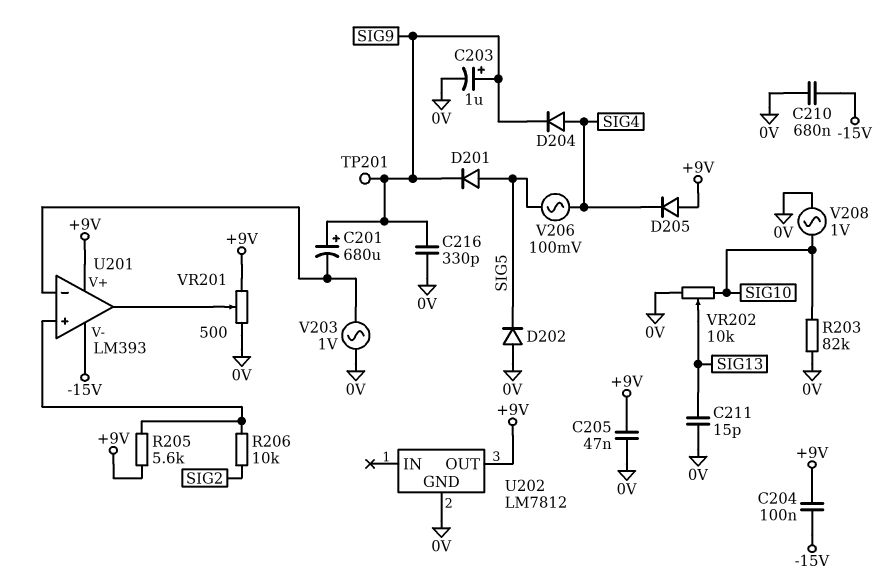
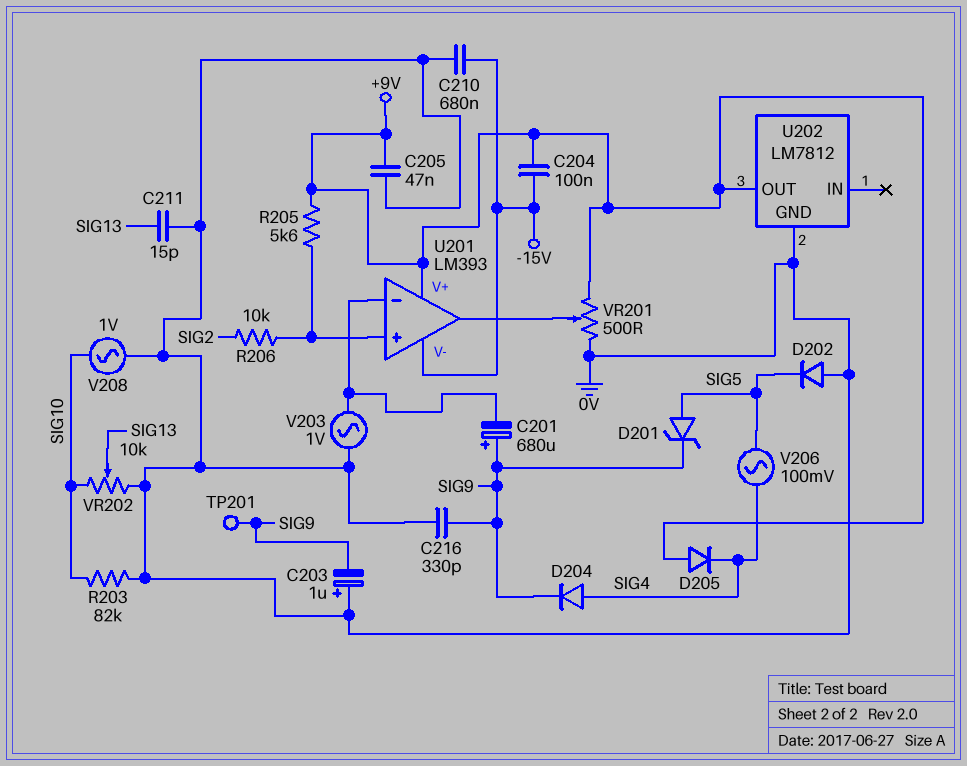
C203: 1uF (plus SIG9, minus 0V) -> 1uF (plus 0V, minus SIG9)
D201: diode (A SIG5, K SIG9) -> zener (A SIG5, K SIG9)

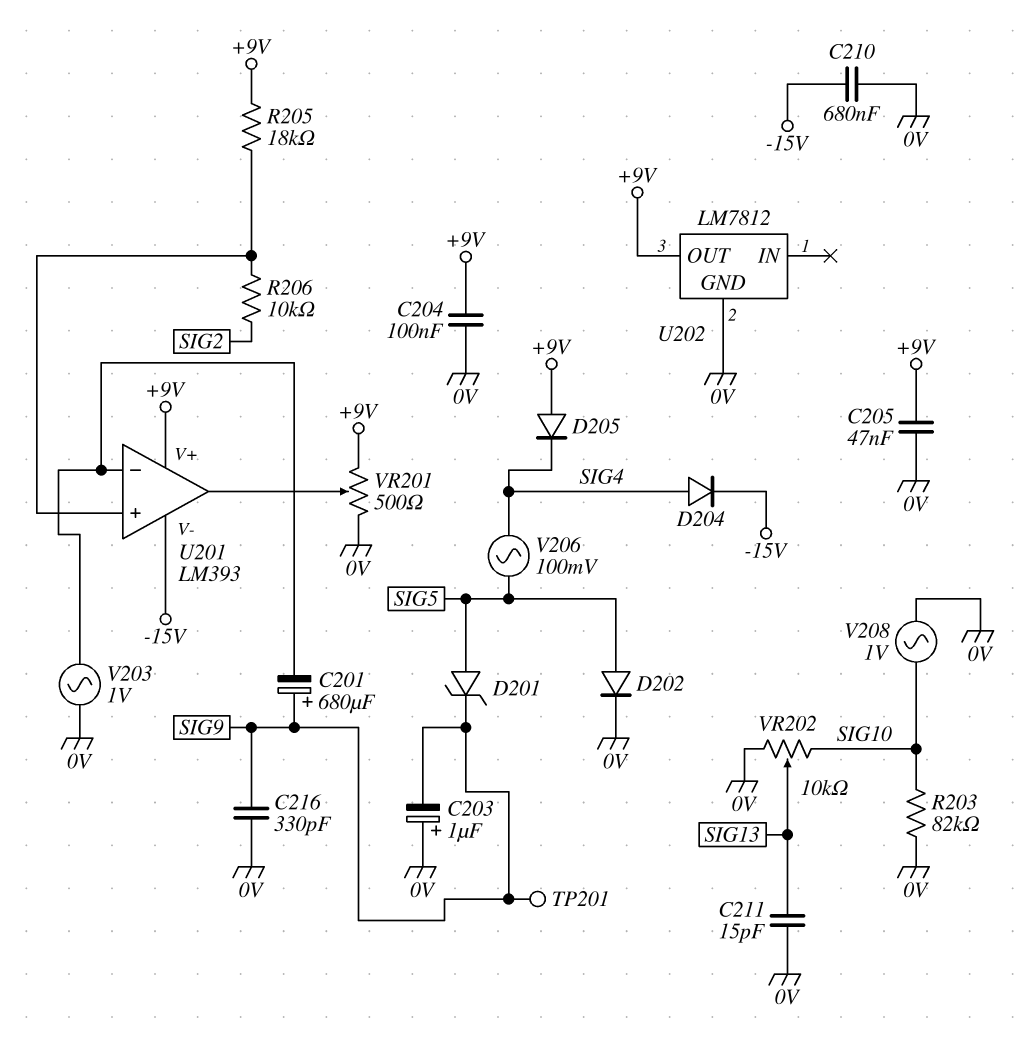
C204: 100nF (+9V, -15V) -> 100nF (+9V, 0V)
D202: diode (A 0V, K SIG5) -> diode (A SIG5, K 0V)
D204: diode (A SIG4, K SIG9) -> diode (A SIG4, K -15V)
R205: 5.6k (+9V, U201/in+) -> 18k (+9V, U201/in+)

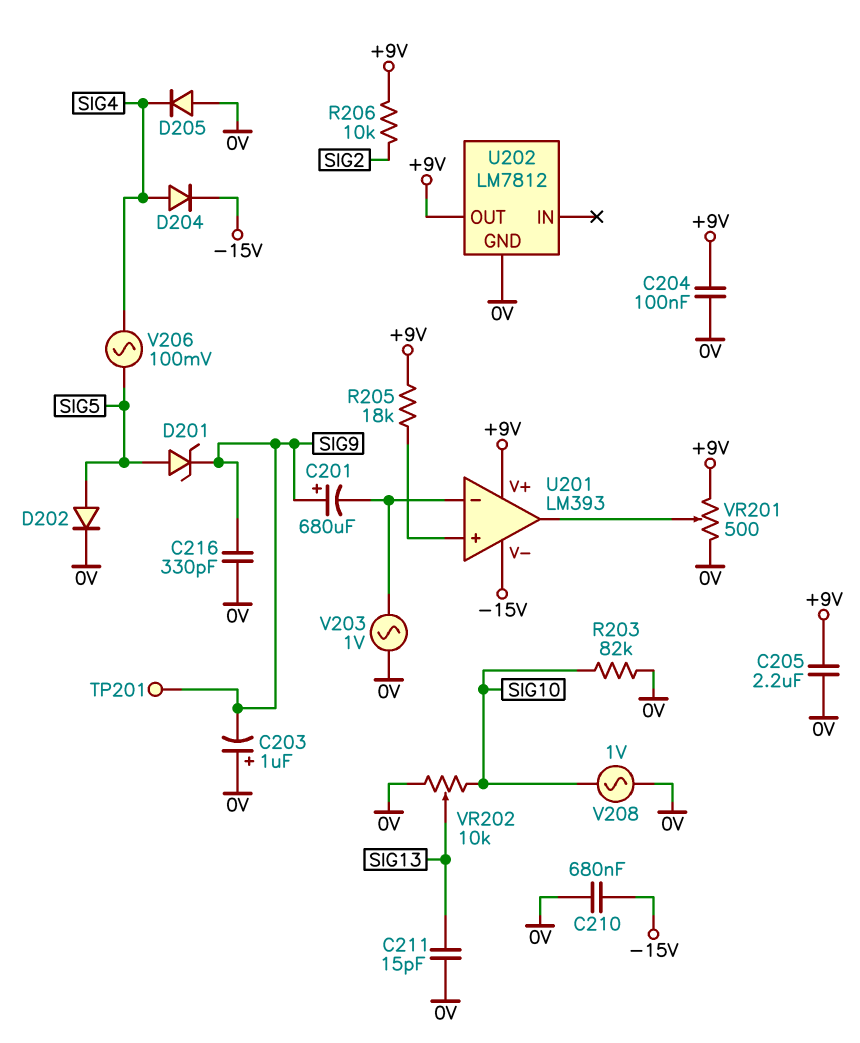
C205: 47nF (+9V, 0V) -> 2.2uF (+9V, 0V)
D205: diode (A +9V, K SIG4) -> diode (A 0V, K SIG4)
R206: 10k (SIG2, U201/in+) -> 10k (+9V, SIG2)

